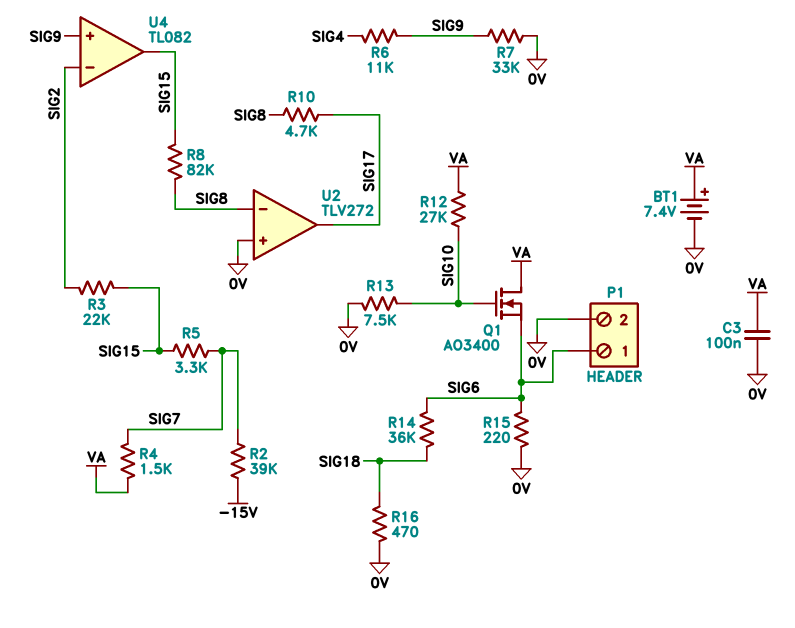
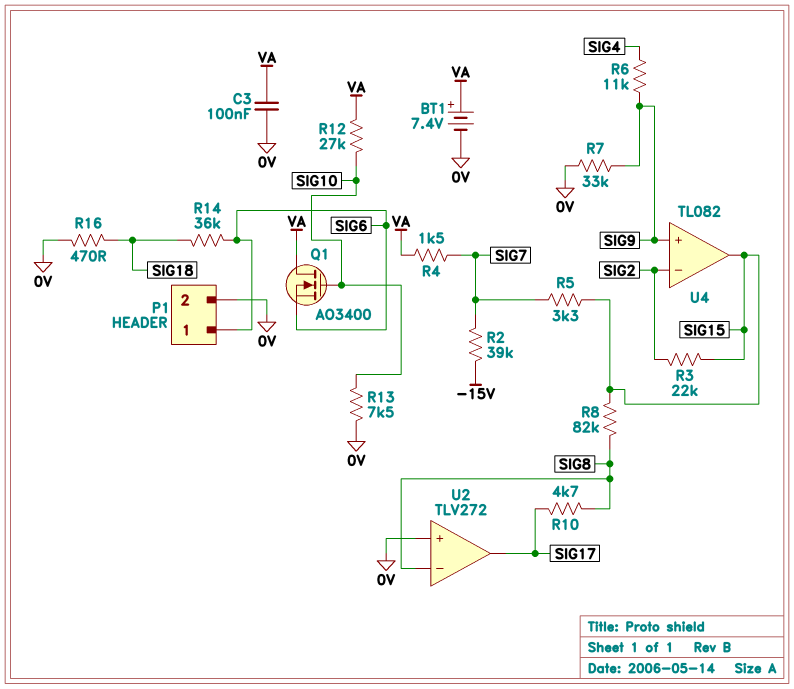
R15: 220 (0V, SIG6) -> none

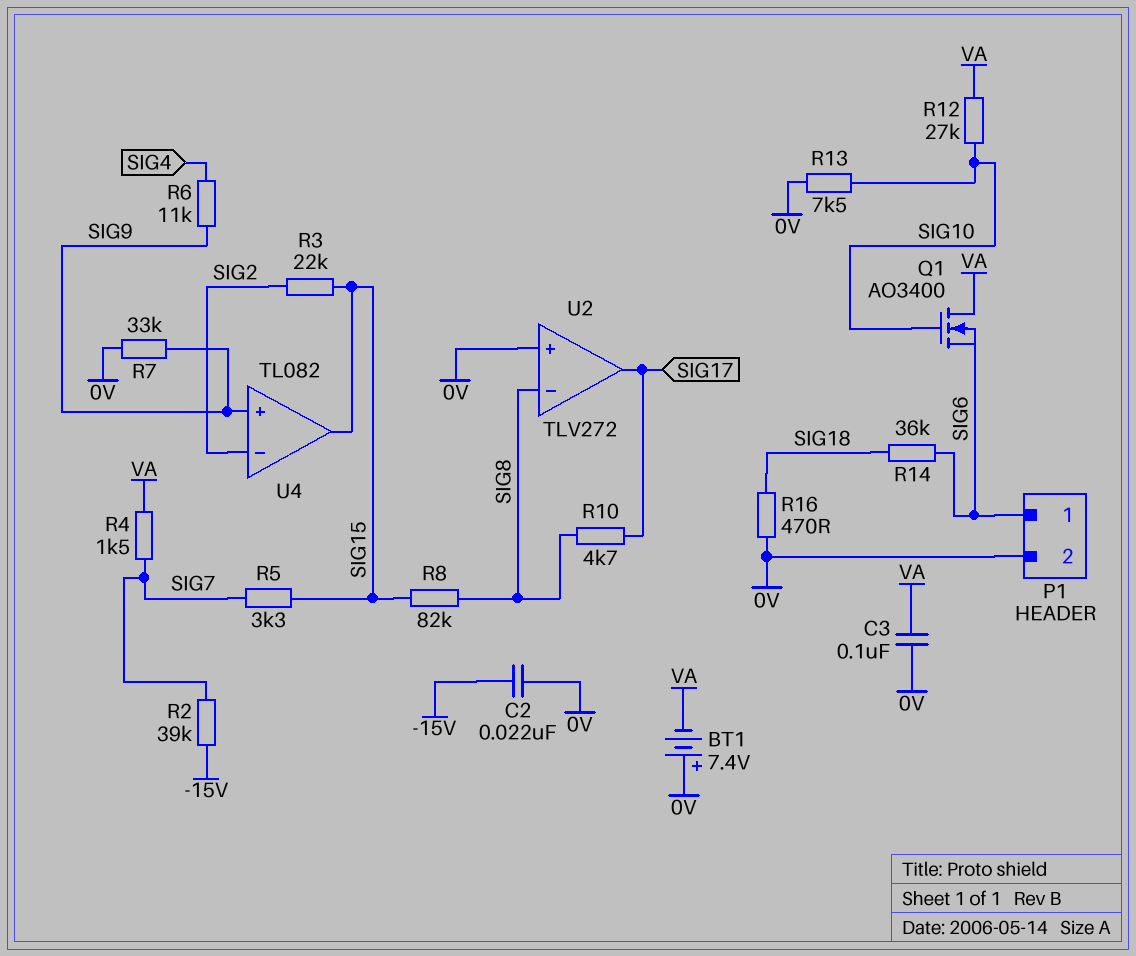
BT1: 7.4V (plus VA, minus 0V) -> 7.4V (plus 0V, minus VA)
C2: none -> 22nF (-15V, 0V)

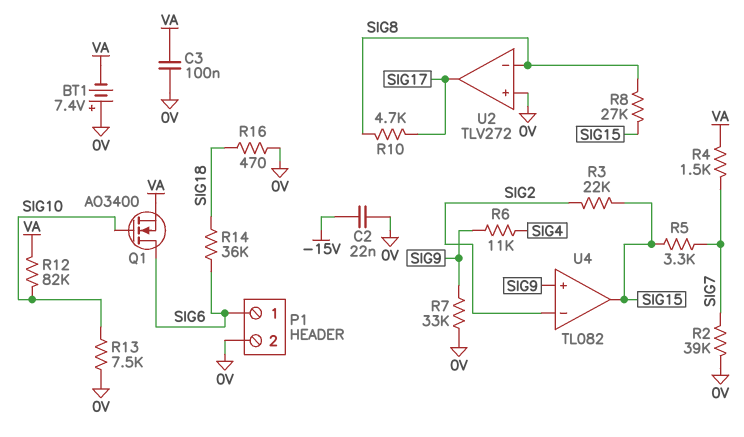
Q1: NMOS AO3400 (G SIG10, D VA, S SIG6) -> NMOS AO3400 (G SIG10, D SIG6, S VA)
R2: 39k (-15V, SIG7) -> 39k (0V, SIG7)
R8: 82k (SIG8, SIG15) -> 27k (SIG8, SIG15)
R12: 27k (SIG10, VA) -> 82k (SIG10, VA)

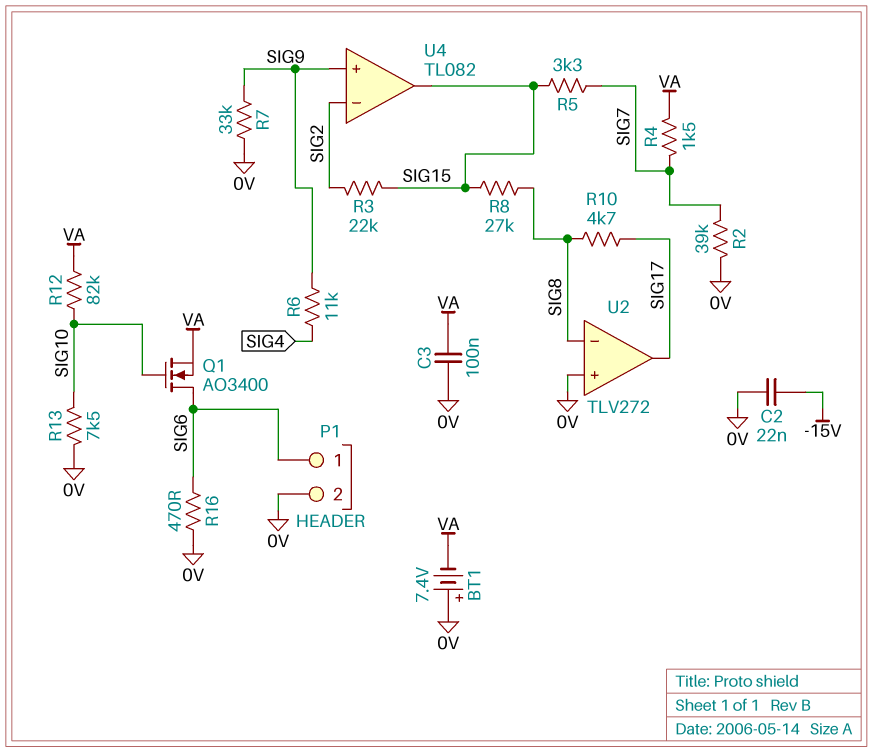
R14: 36k (SIG6, SIG18) -> none
R16: 470 (0V, SIG18) -> 470 (0V, SIG6)

